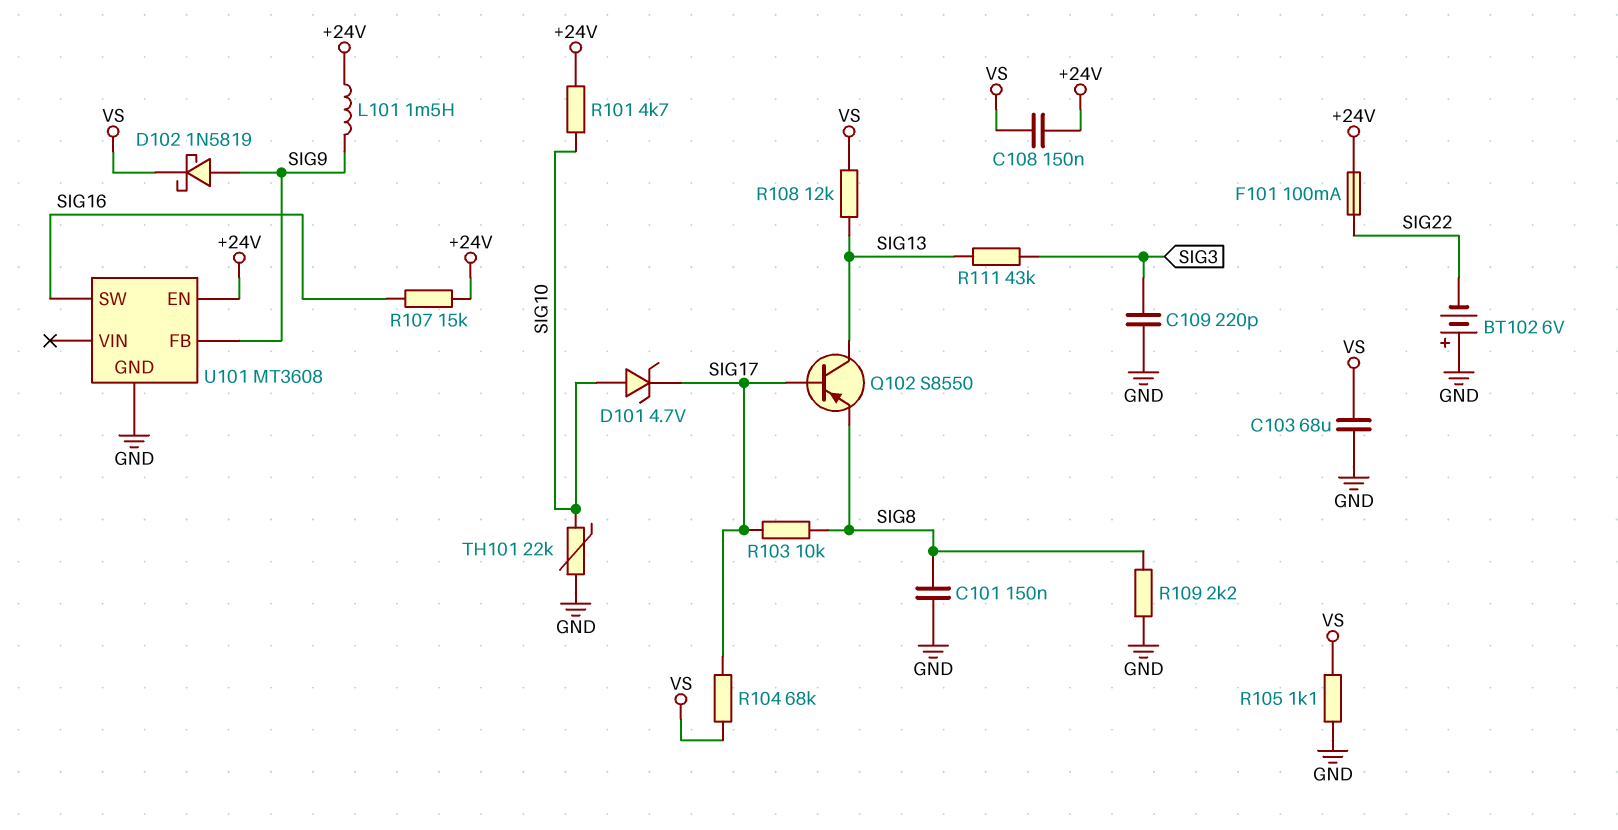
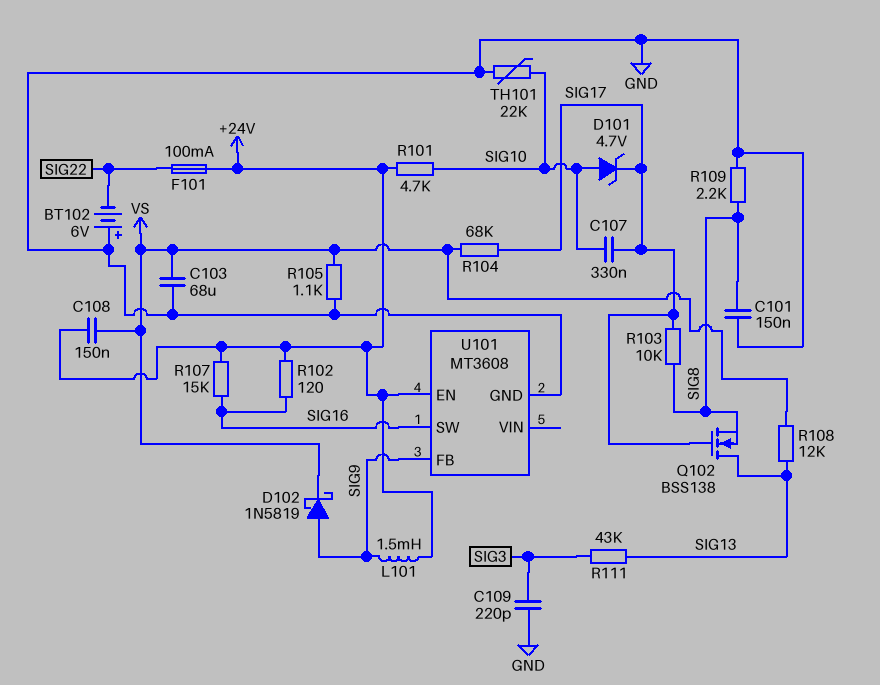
C107: none -> 330nF (SIG10, SIG17)
Q102: PNP S8550 (B SIG17, C SIG13, E SIG8) -> NMOS BSS138 (G SIG17, D SIG13, S SIG8)
R102: none -> 120 (+24V, SIG16)

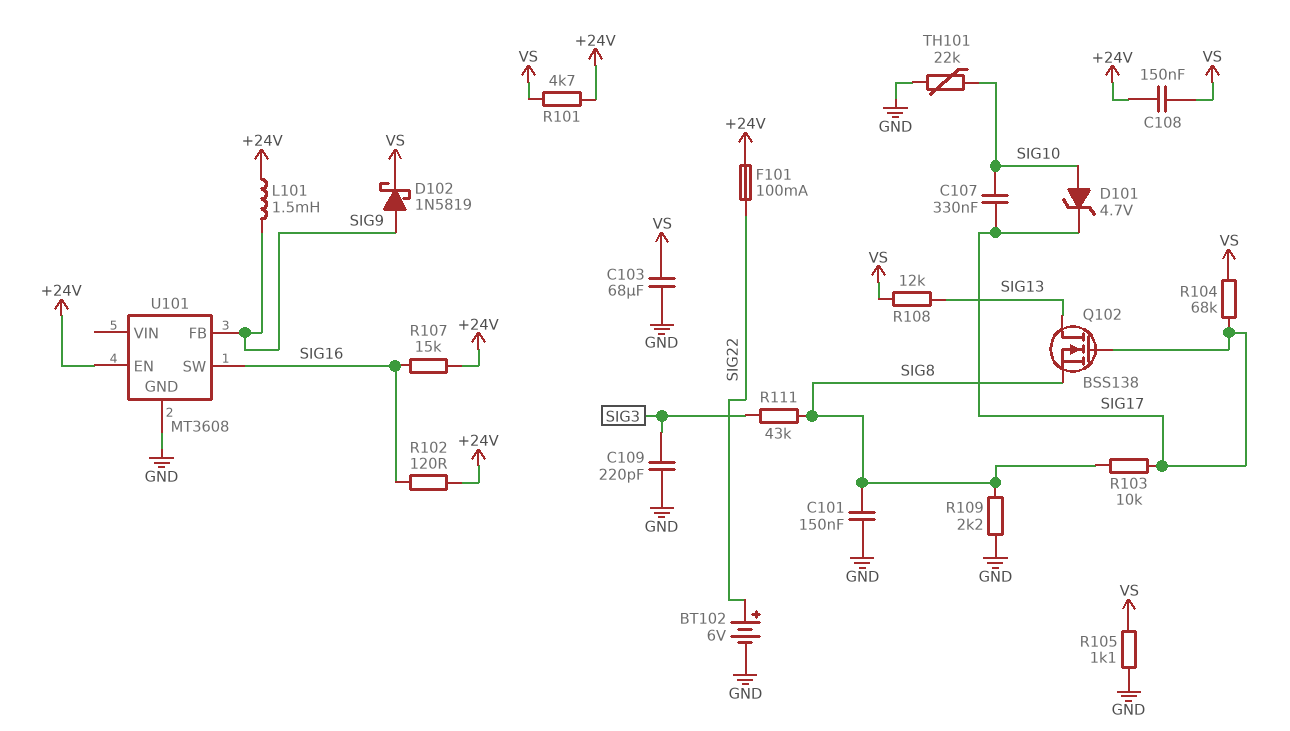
BT102: 6V (plus GND, minus SIG22) -> 6V (plus SIG22, minus GND)
R101: 4.7k (+24V, SIG10) -> 4.7k (+24V, VS)
R111: 43k (SIG3, SIG13) -> 43k (SIG3, SIG8)

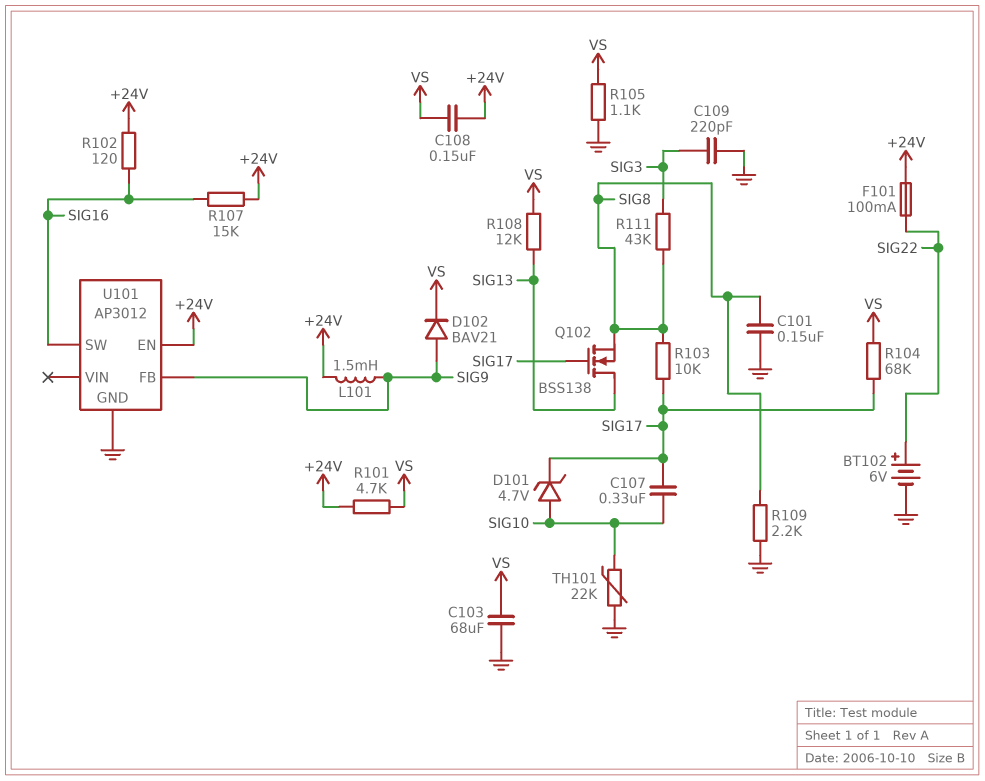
D102: schottky 1N5819 (A SIG9, K VS) -> diode BAV21 (A SIG9, K VS)
U101: MT3608 -> AP3012

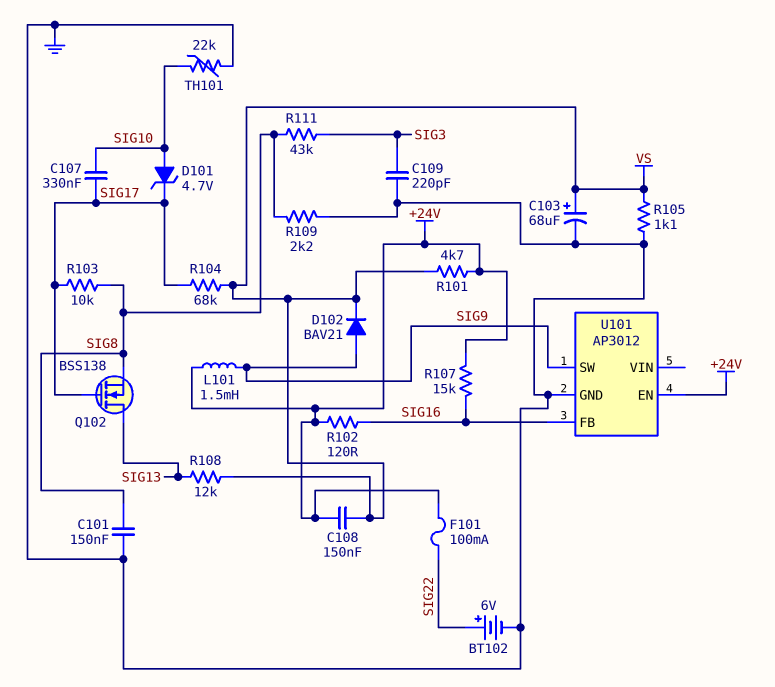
C103: 68uF (GND, VS) -> 68uF (plus VS, minus GND)
U101 pin FB: SIG9 -> SIG16
U101 pin SW: SIG16 -> SIG9

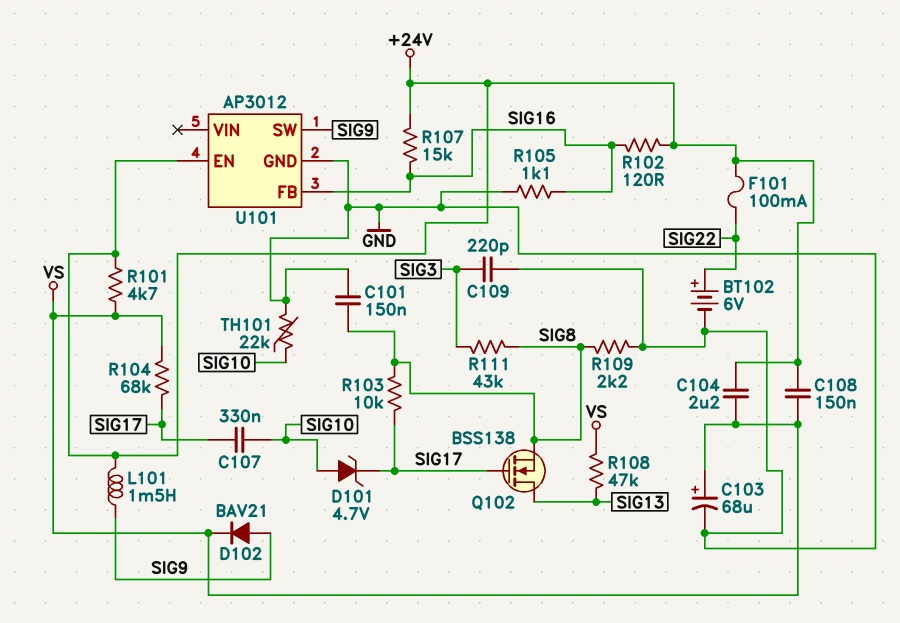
C104: none -> 2.2uF (+24V, VS)
R105: 1.1k (GND, VS) -> 1.1k (GND, SIG16)
R108: 12k (SIG13, VS) -> 47k (SIG13, VS)

